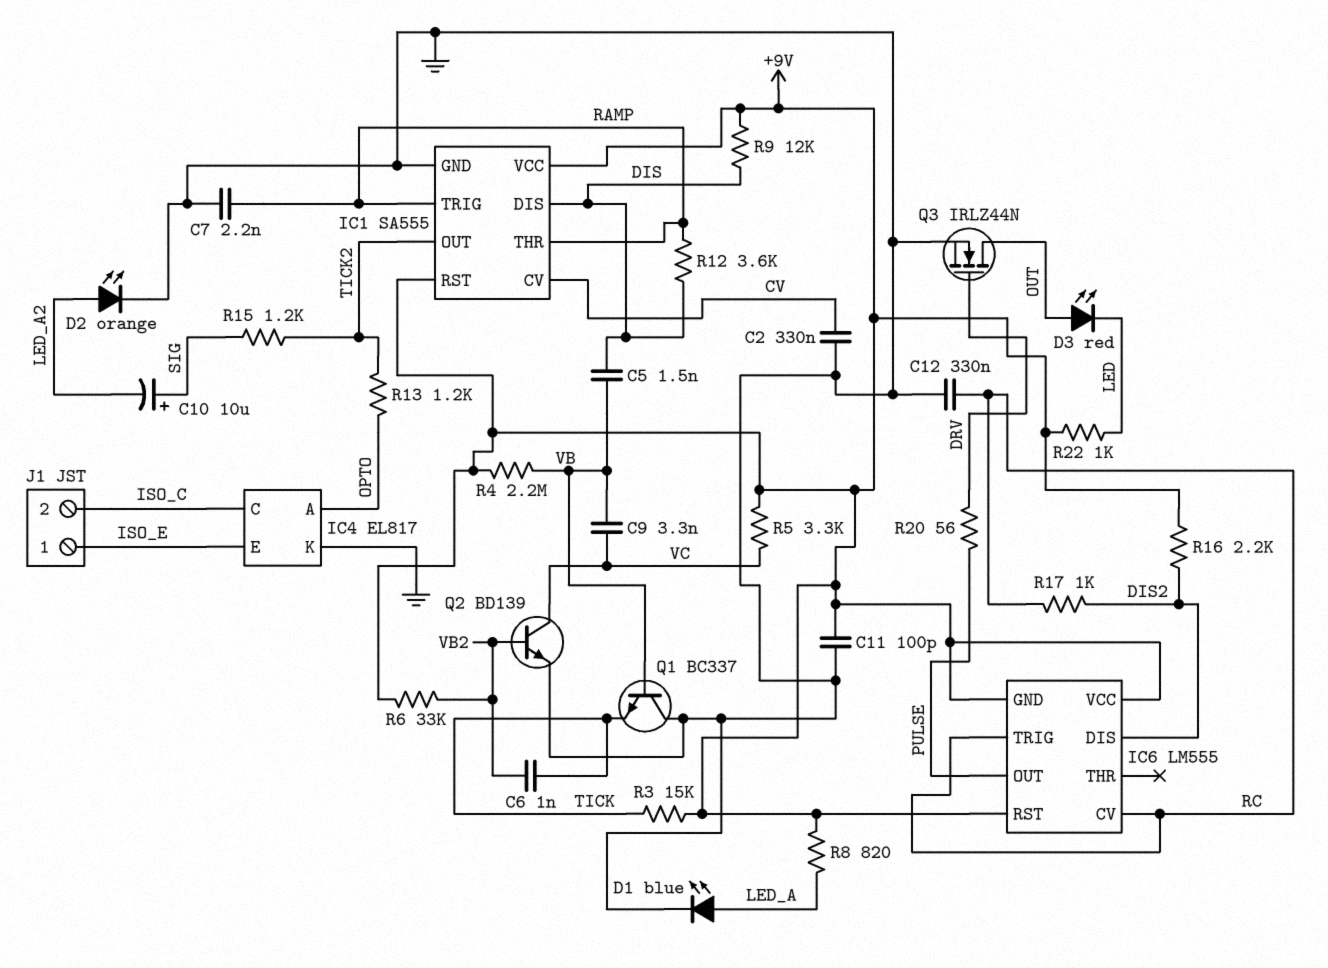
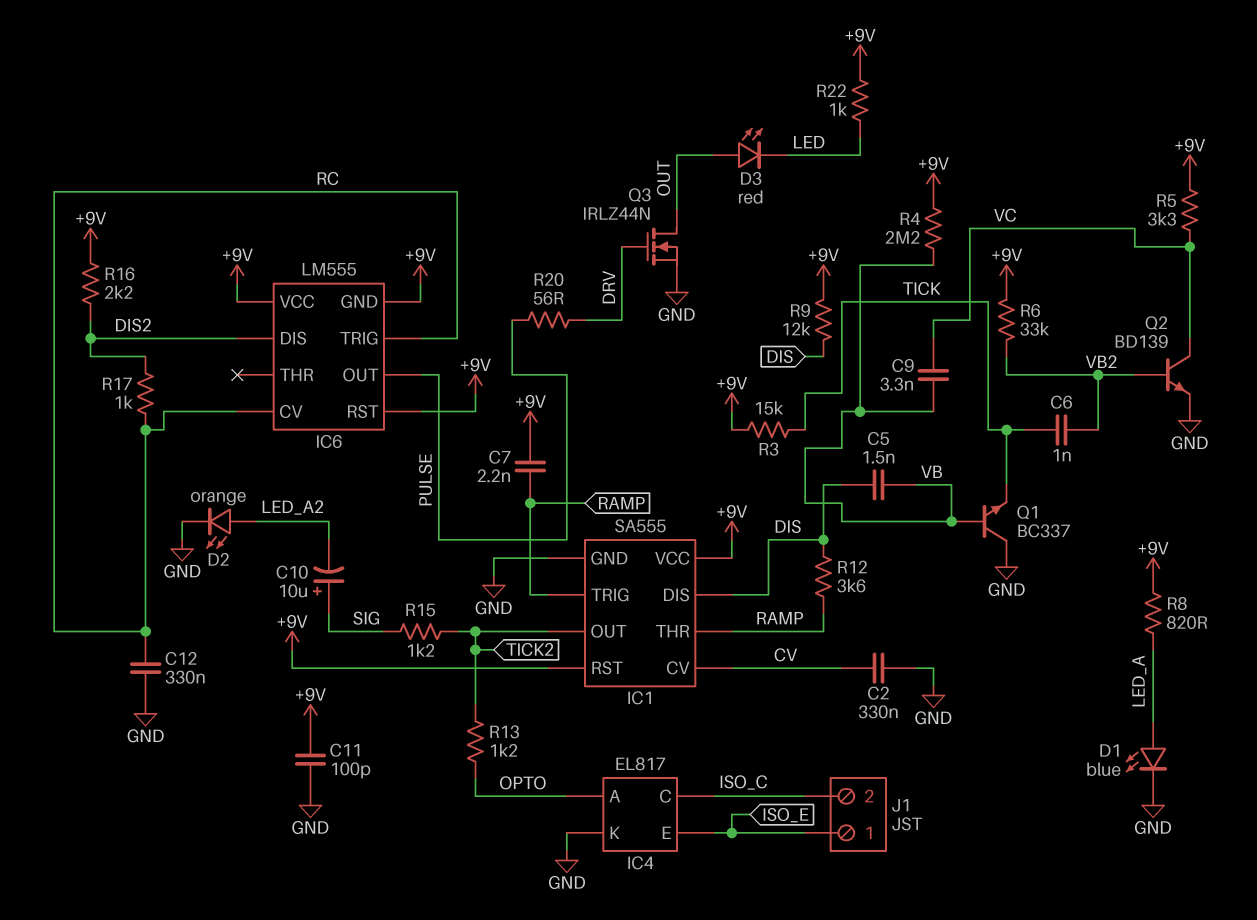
C7: 2.2nF (GND, RAMP) -> 2.2nF (+9V, RAMP)

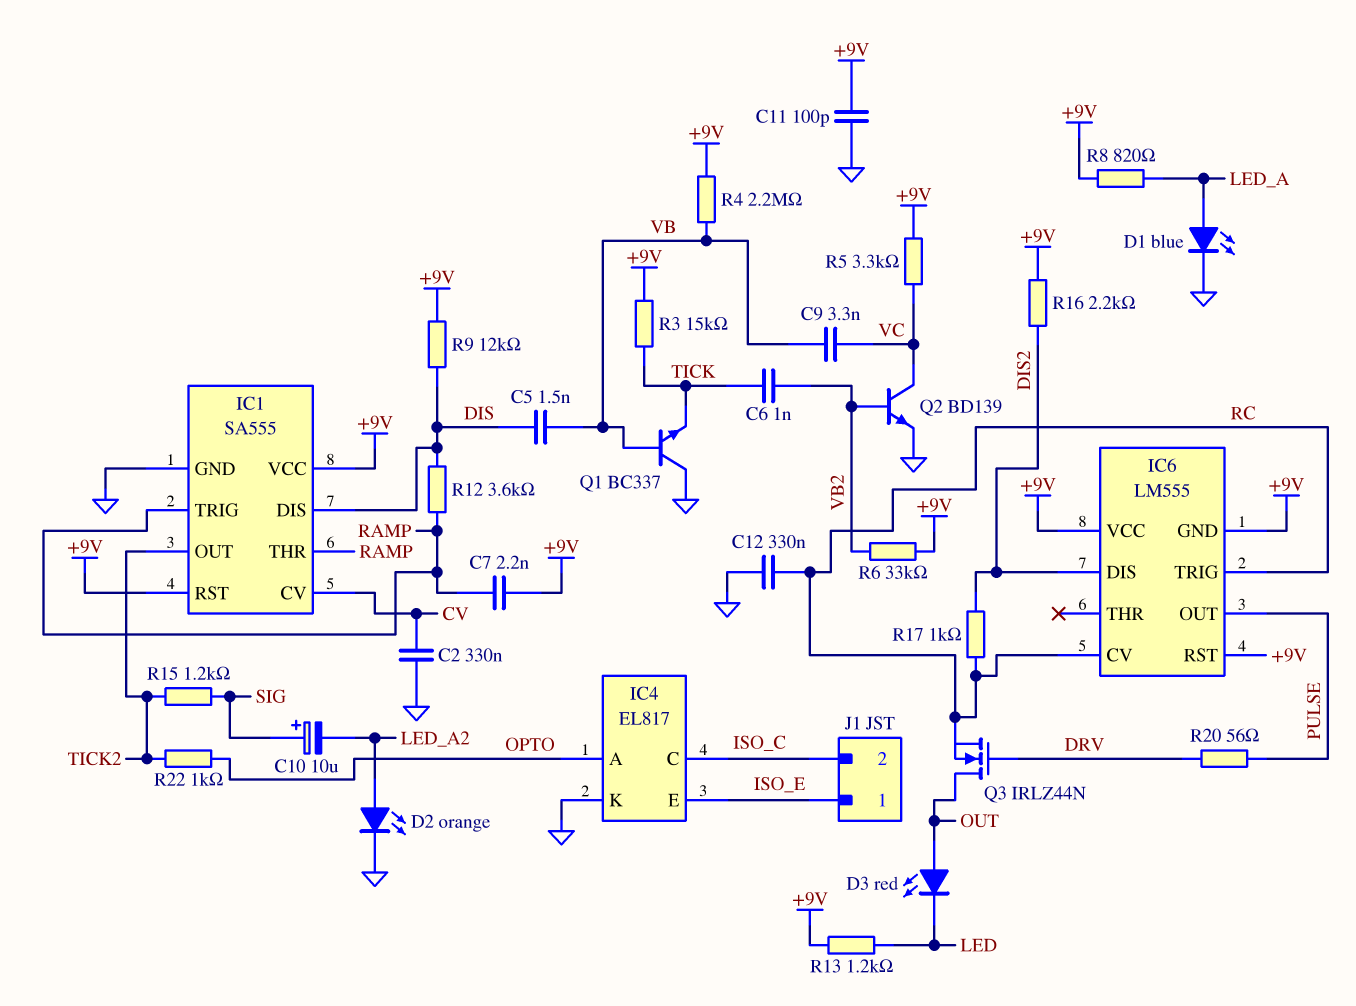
Q3: NMOS IRLZ44N (G DRV, D OUT, S GND) -> NMOS IRLZ44N (G DRV, D OUT, S RC)
R13: 1.2k (OPTO, TICK2) -> 1.2k (+9V, LED)
R22: 1k (+9V, LED) -> 1k (OPTO, TICK2)

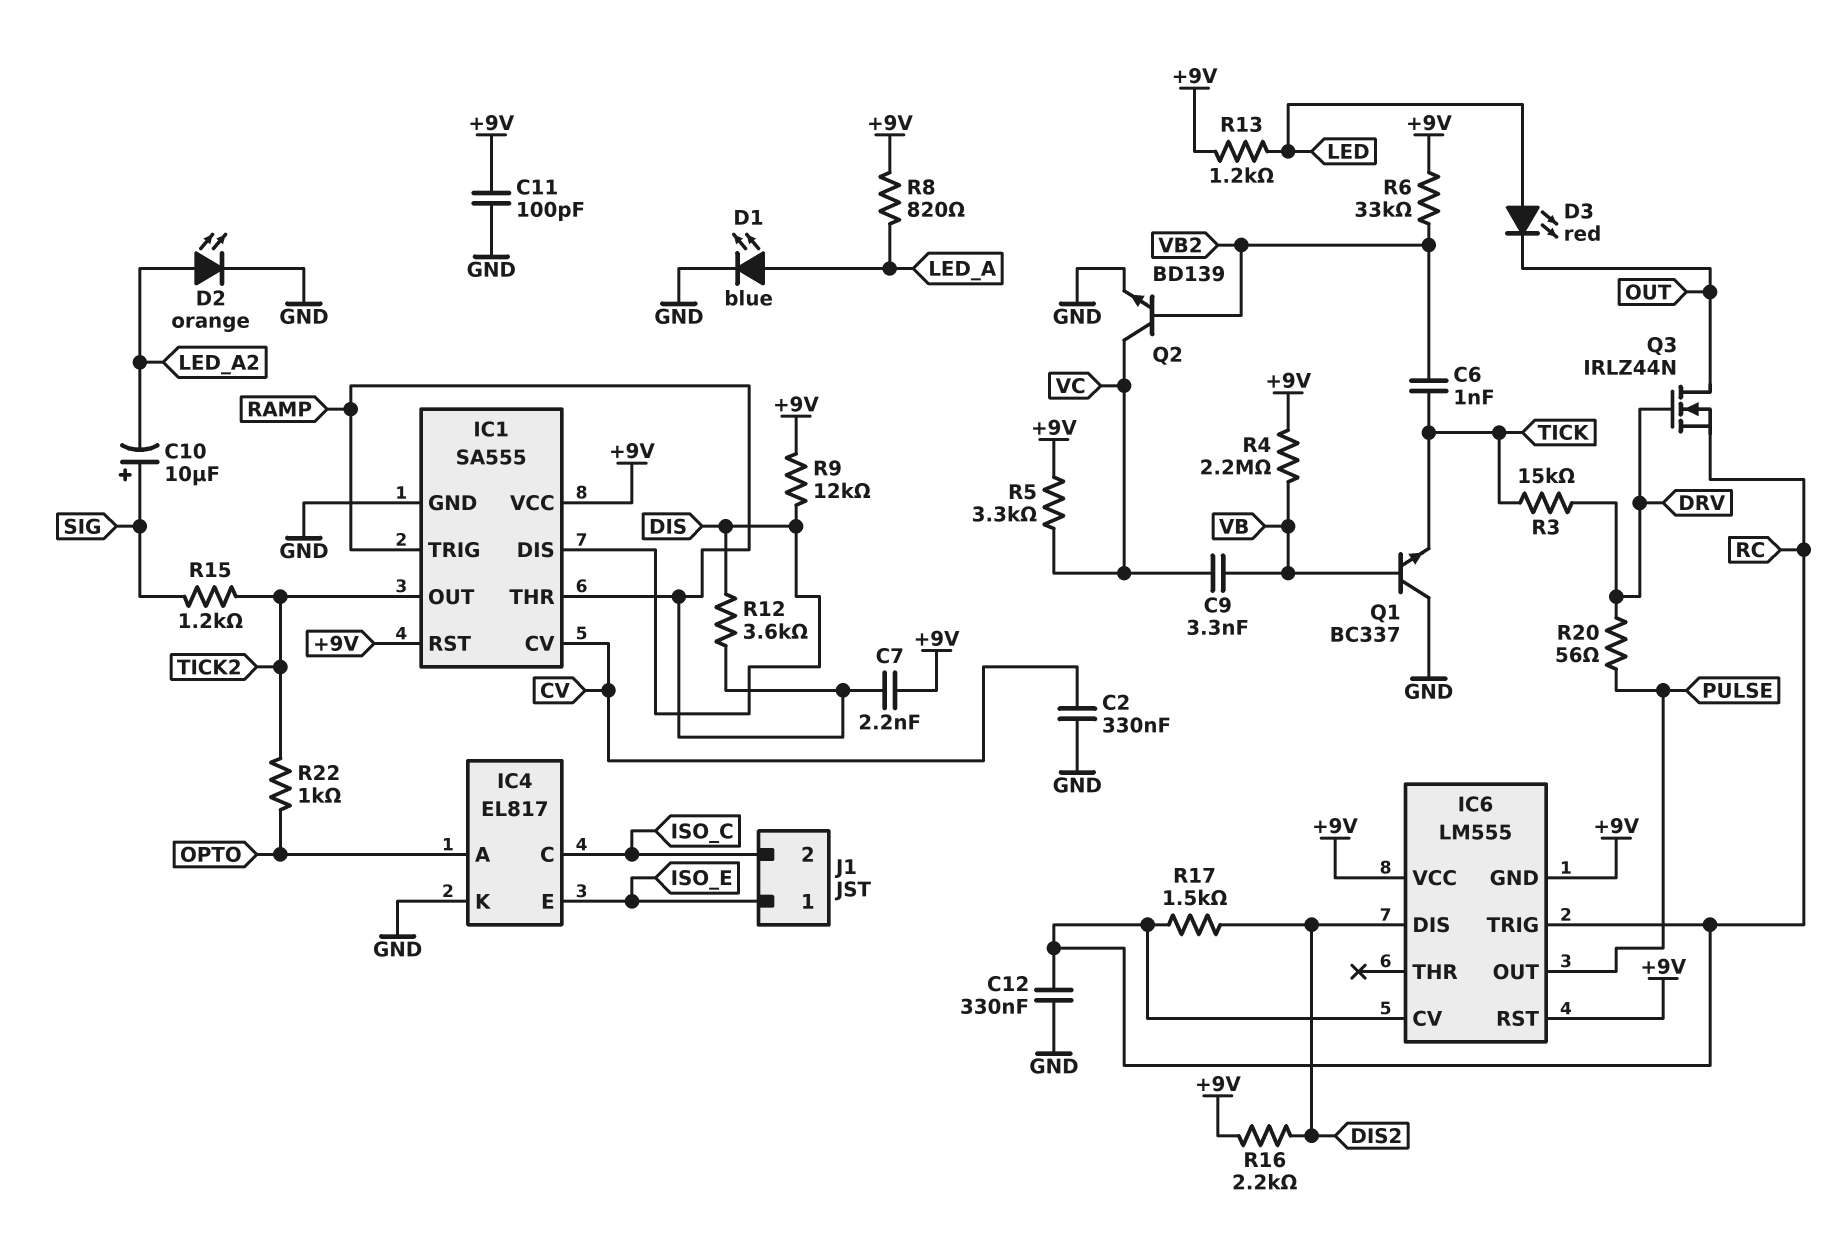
C5: 1.5nF (DIS, VB) -> none
D3: LED red (A OUT, K LED) -> LED red (A LED, K OUT)
R3: 15k (+9V, TICK) -> 15k (DRV, TICK)
R17: 1k (DIS2, RC) -> 1.5k (DIS2, RC)

